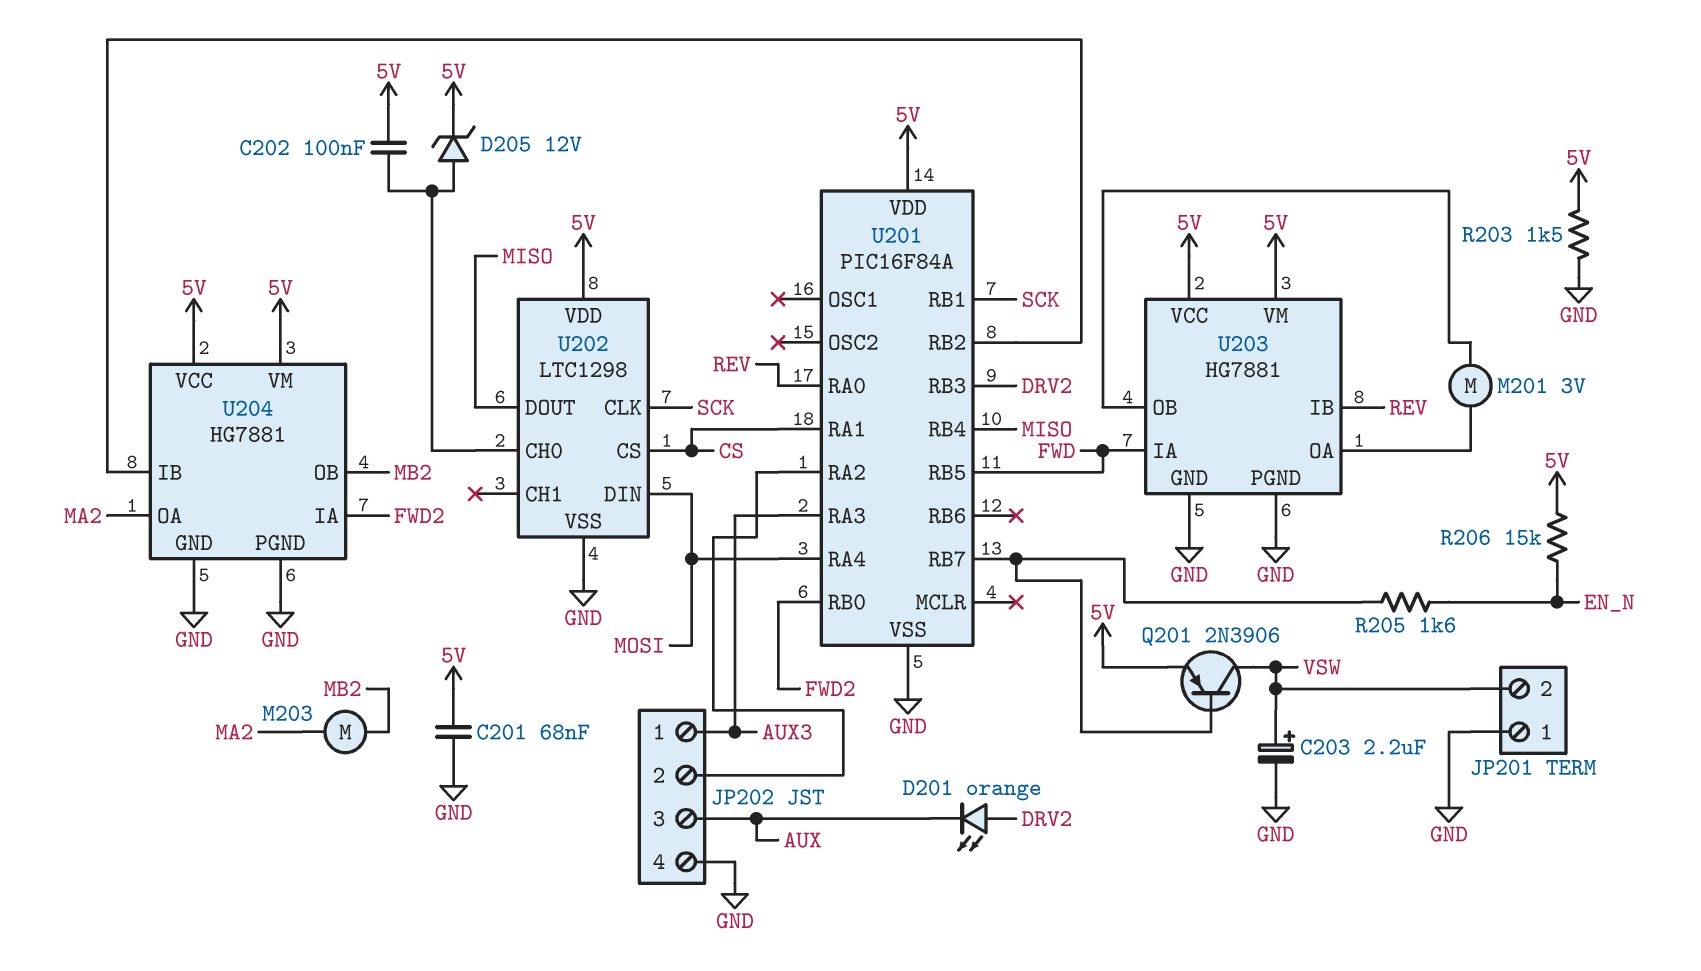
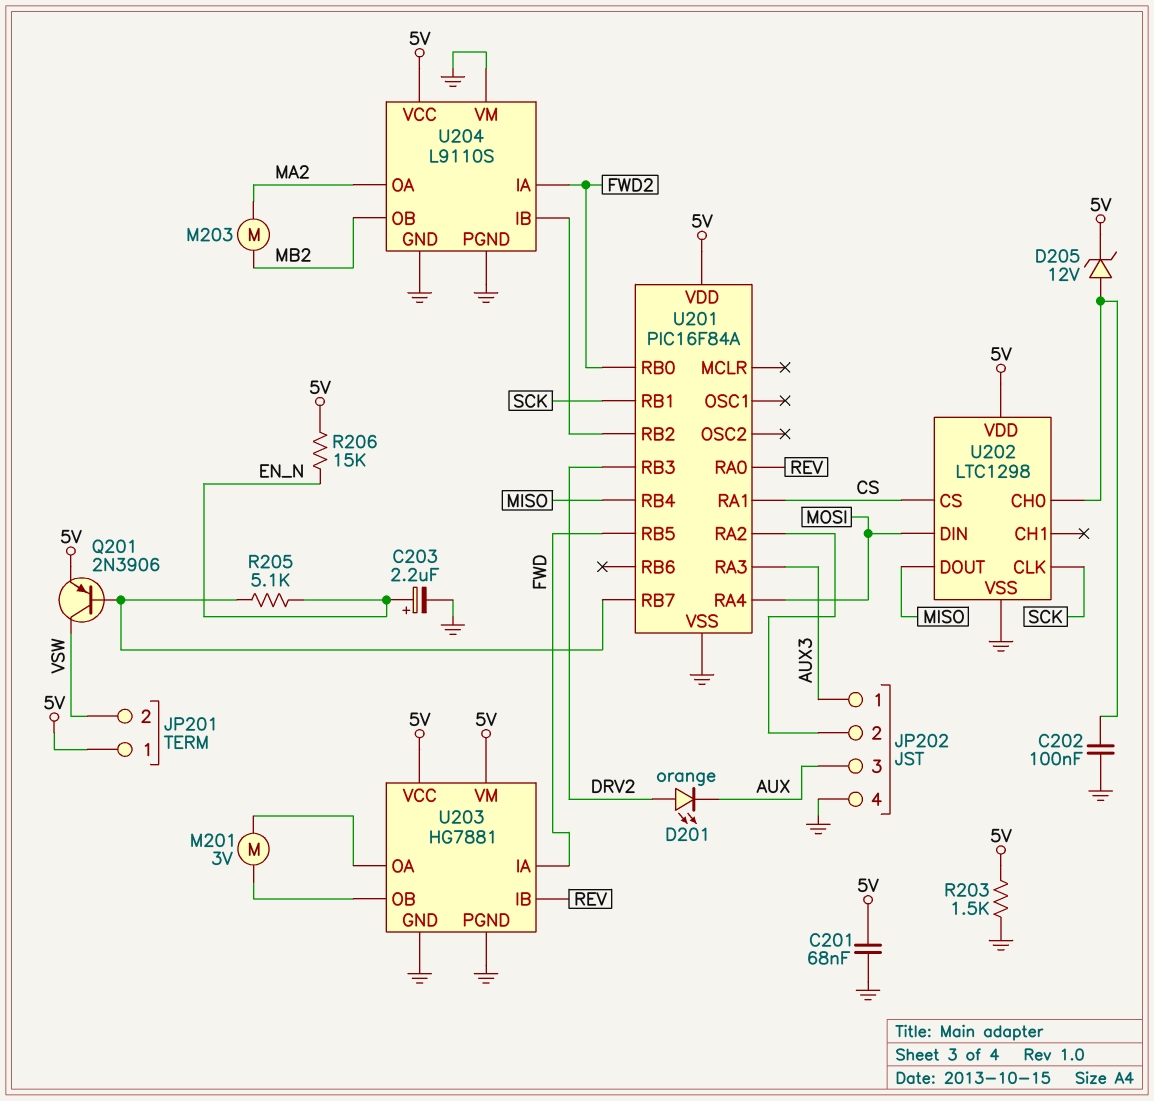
C202: 100nF (5V, U202/CH0) -> 100nF (GND, U202/CH0)
C203: 2.2uF (plus VSW, minus GND) -> 2.2uF (plus EN_N, minus GND)
JP201 pin 1: GND -> 5V
R205: 1.6k (EN_N, U201/RB7) -> 5.1k (EN_N, U201/RB7)
U204: HG7881 -> L9110S
U204 pin VM: 5V -> GND

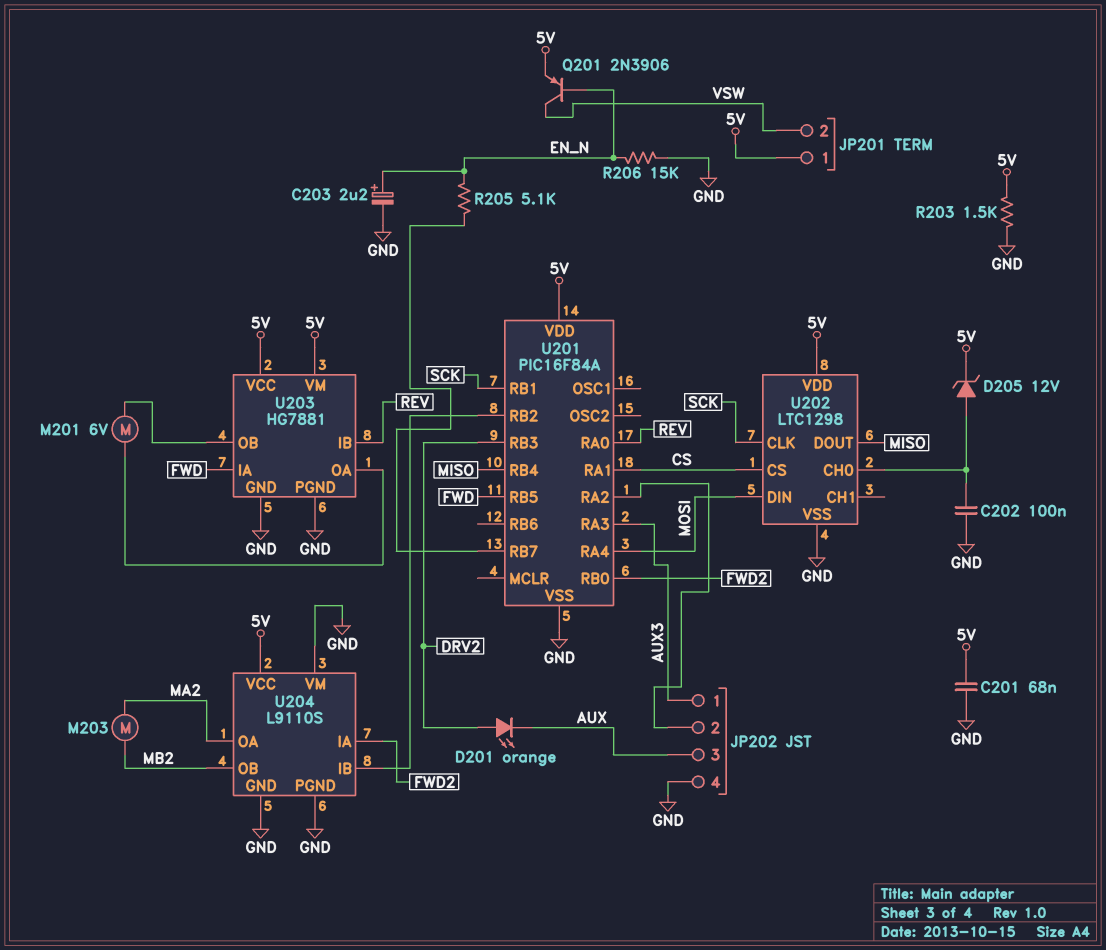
M201: motor 3V (U203/OA, U203/OB) -> motor 6V (U203/OA, U203/OB)
Q201: PNP 2N3906 (B U201/RB7, C VSW, E 5V) -> PNP 2N3906 (B EN_N, C VSW, E 5V)
R206: 15k (5V, EN_N) -> 15k (EN_N, GND)

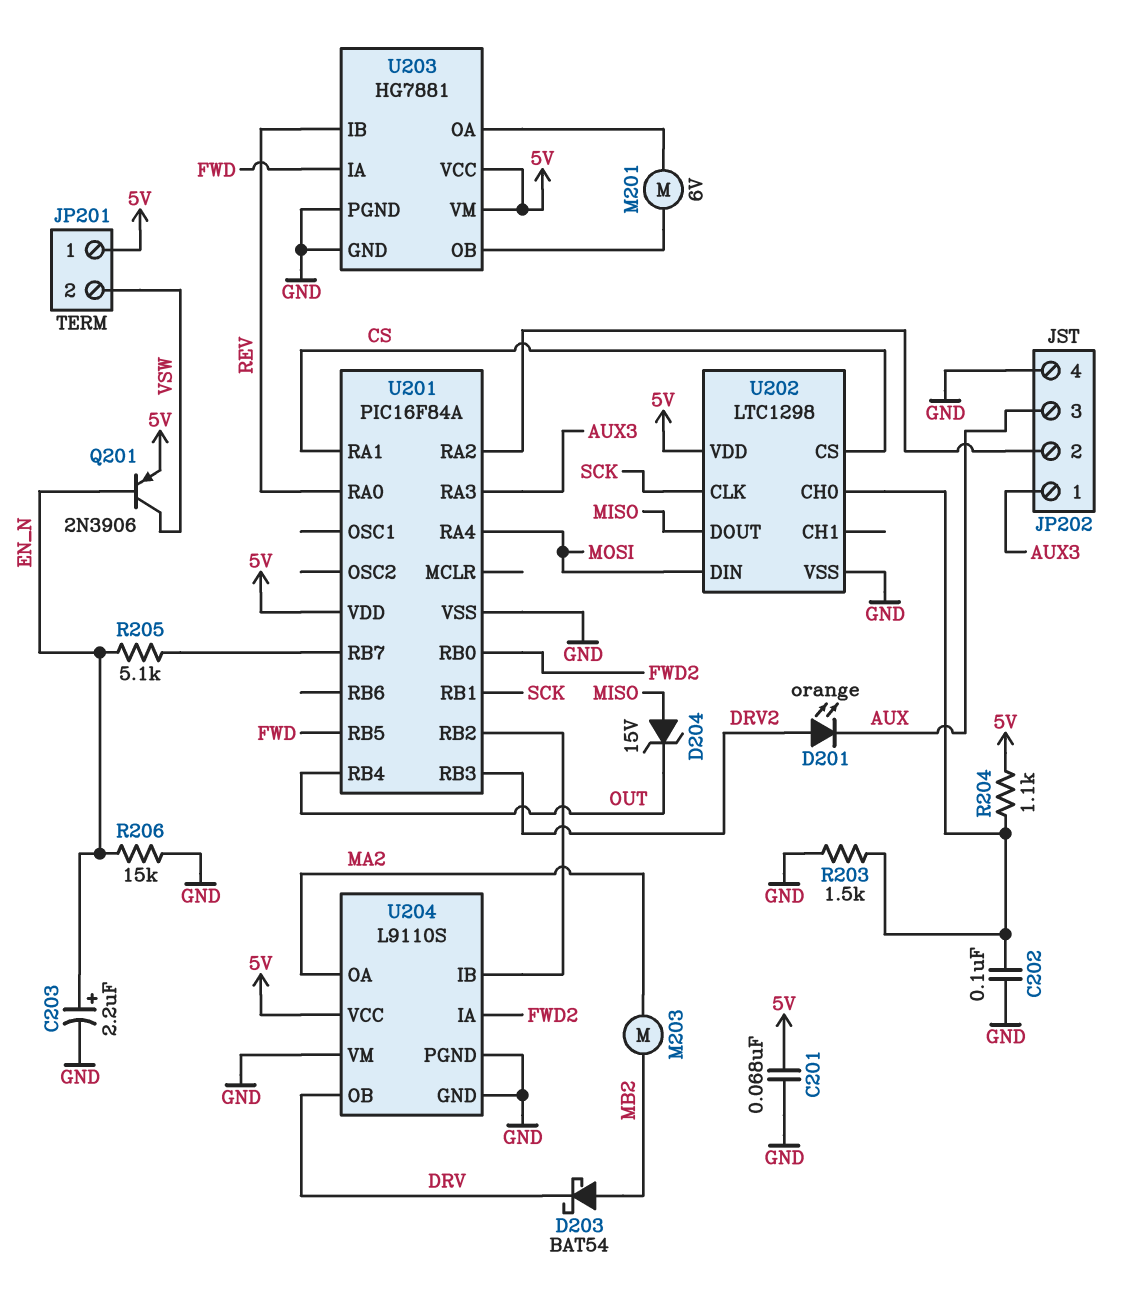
D203: none -> schottky BAT54 (A MB2, K DRV)
D204: none -> zener 15V (A MISO, K OUT)
D205: zener 12V (A U202/CH0, K 5V) -> none
R203: 1.5k (5V, GND) -> 1.5k (GND, U202/CH0)
R204: none -> 1.1k (5V, U202/CH0)
U201 pin RB4: MISO -> OUT
U204 pin OB: MB2 -> DRV

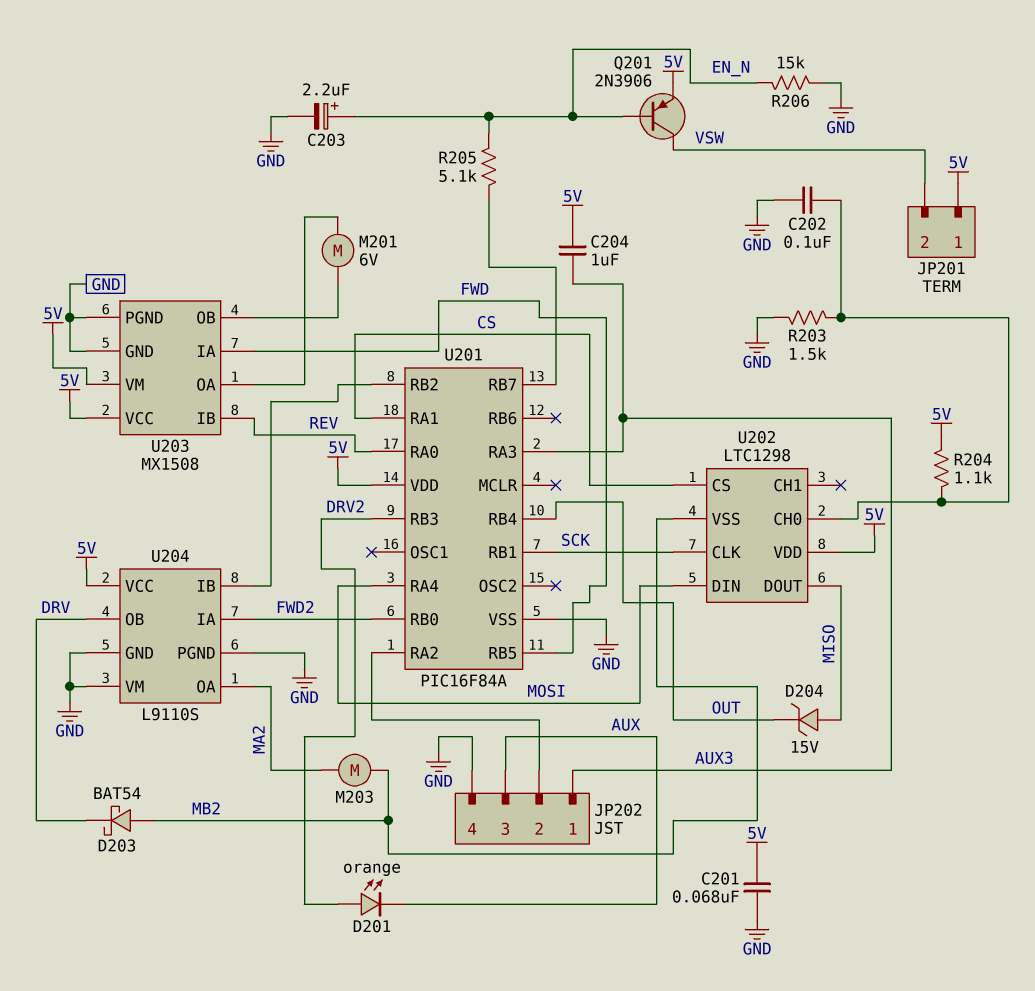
C204: none -> 1uF (5V, AUX3)
U202 pin VSS: GND -> MB2
U203: HG7881 -> MX1508

